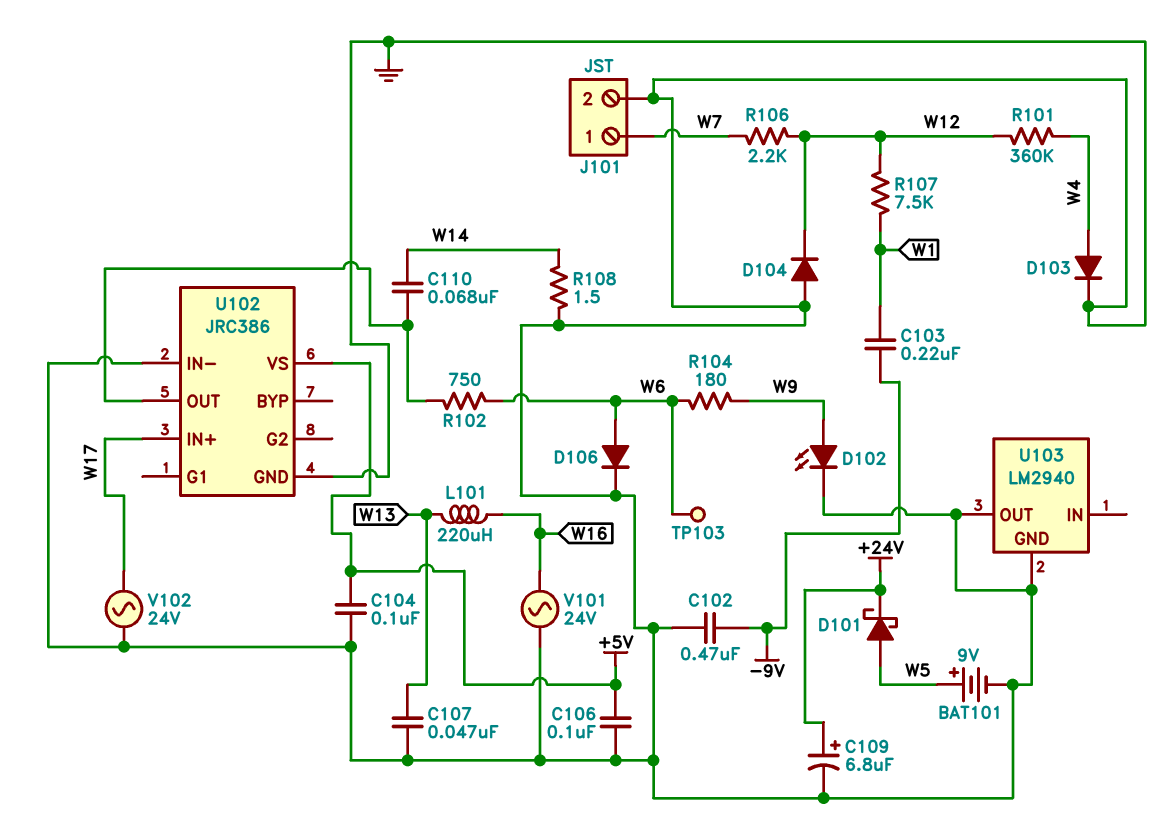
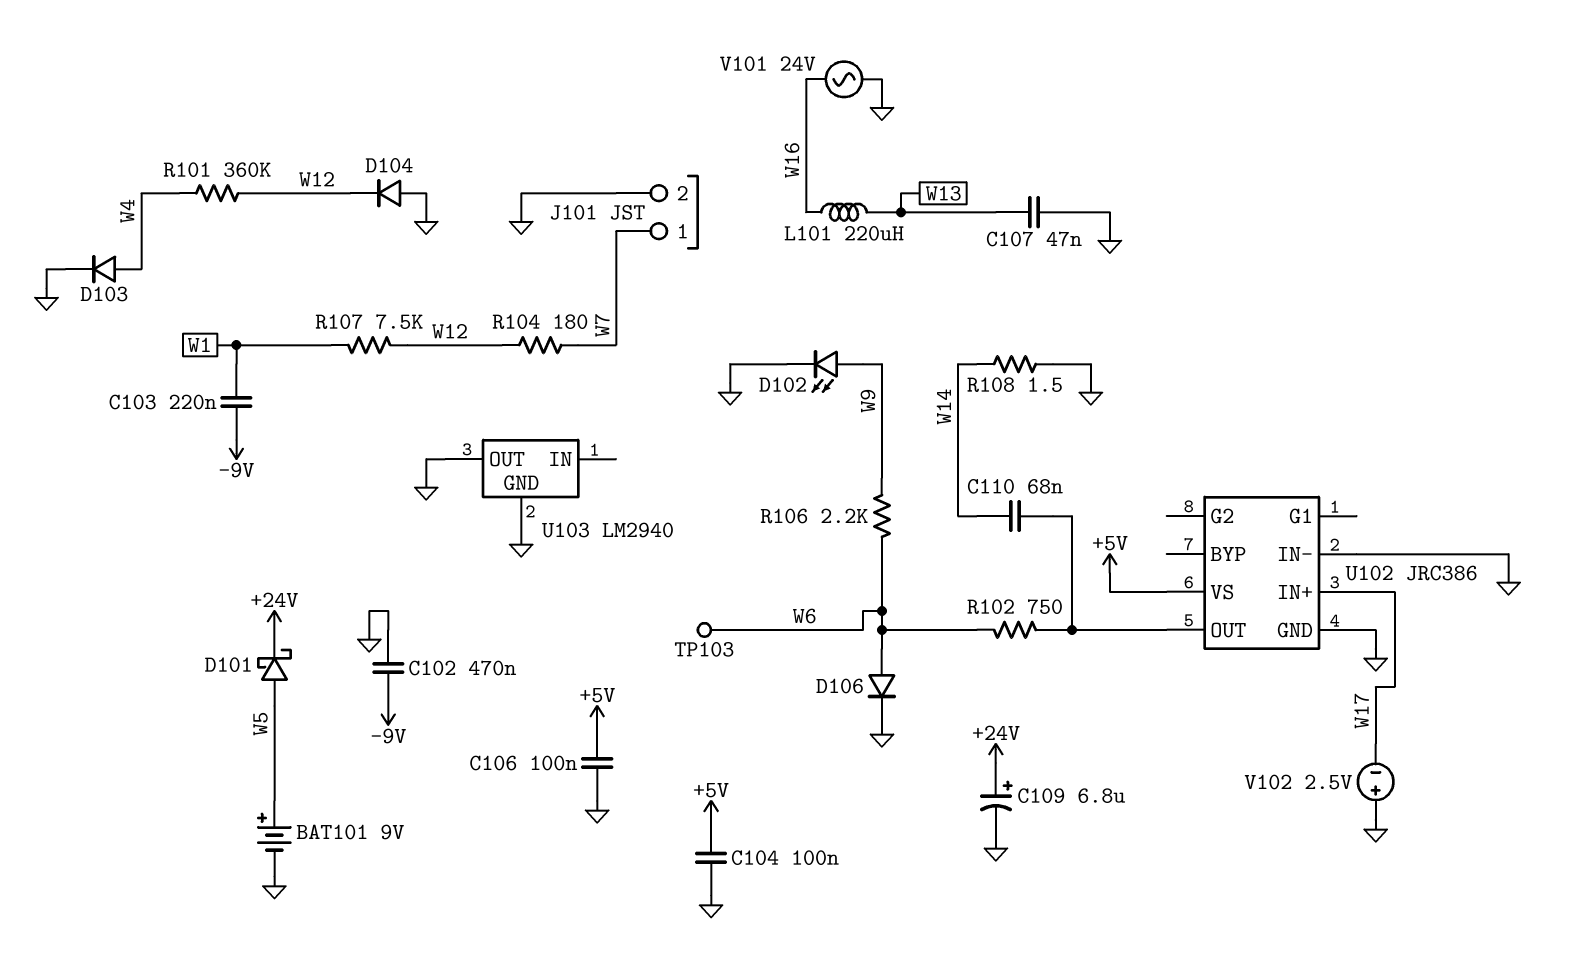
R104: 180 (W6, W9) -> 180 (W7, W12)
R106: 2.2k (W7, W12) -> 2.2k (W6, W9)
V102: AC 24V (GND, W17) -> 2.5V (plus GND, minus W17)

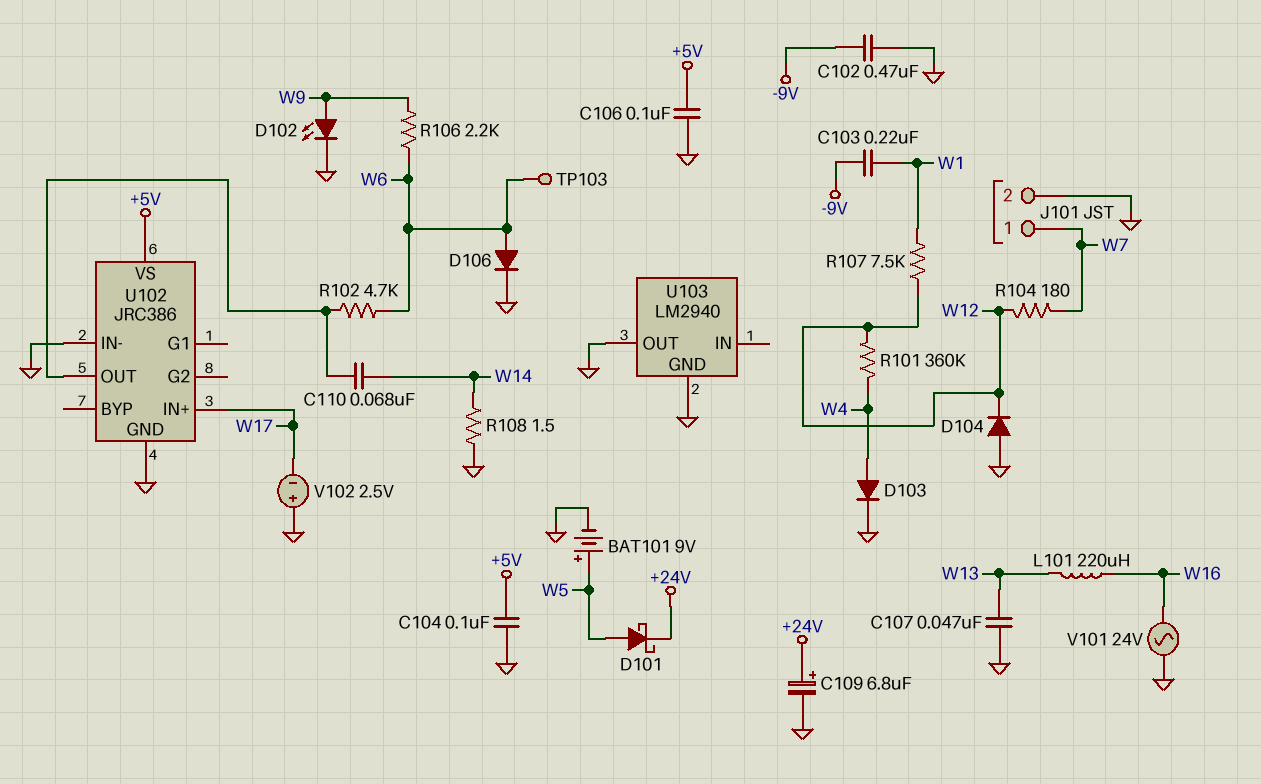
R102: 750 (U102/OUT, W6) -> 4.7k (U102/OUT, W6)

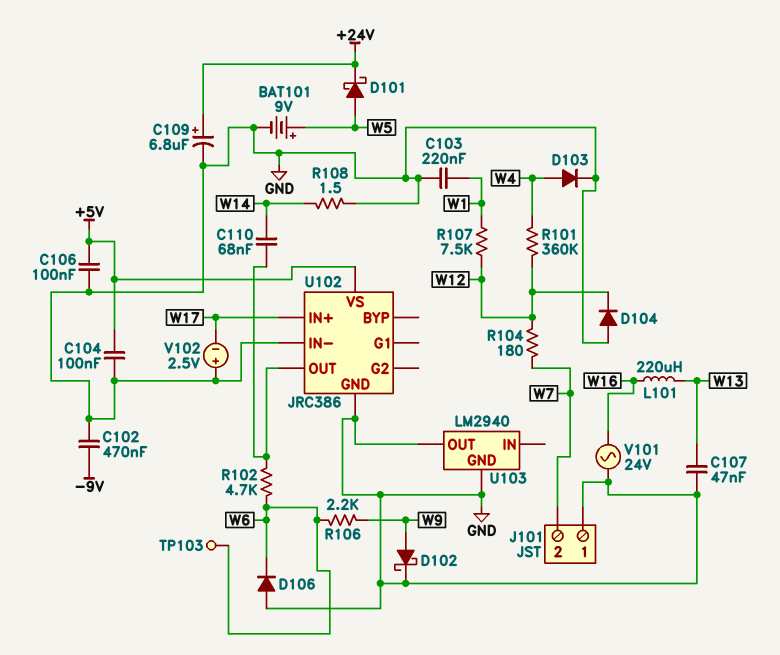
C103: 220nF (-9V, W1) -> 220nF (GND, W1)
D102: LED (A W9, K GND) -> schottky (A W9, K GND)
D106: diode (A W6, K GND) -> diode (A GND, K W6)
J101 pin 1: W7 -> GND
J101 pin 2: GND -> W7

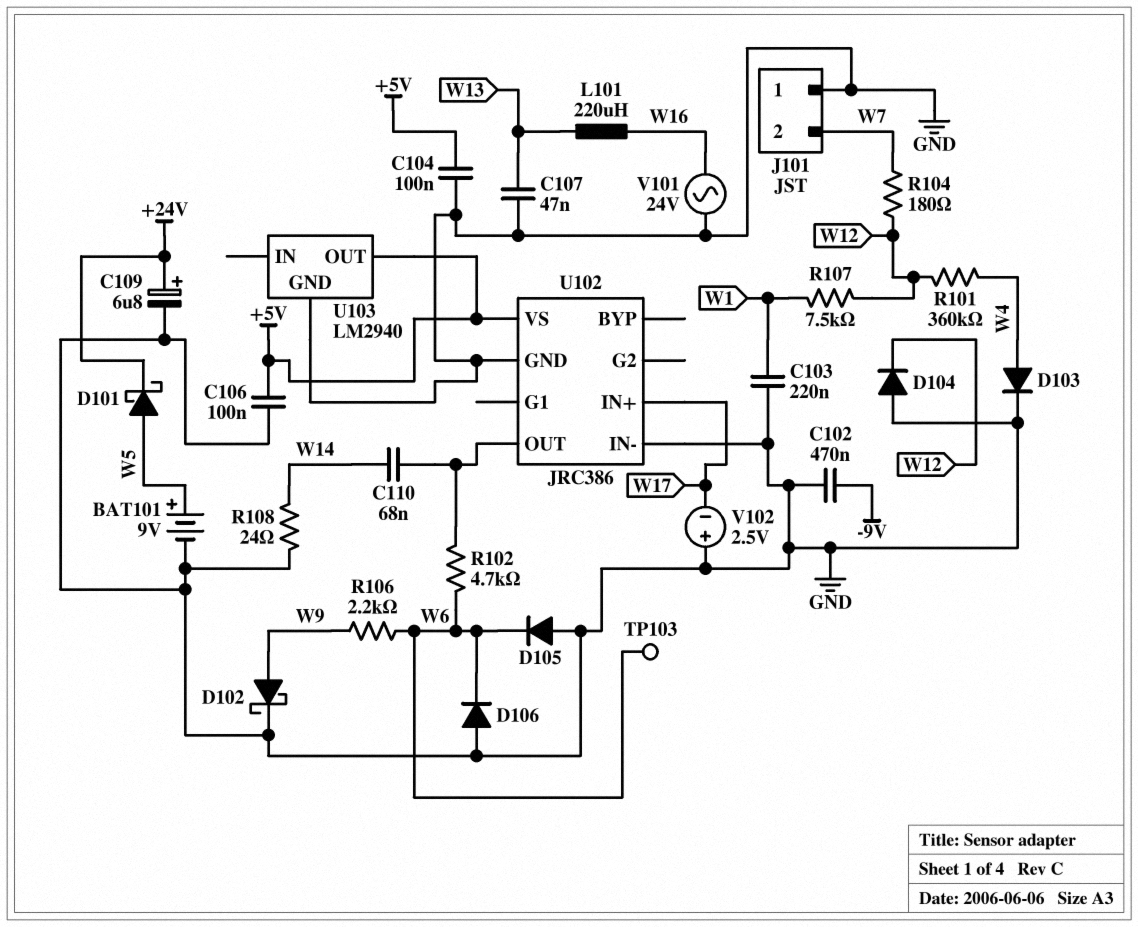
D105: none -> diode (A GND, K W6)
R108: 1.5 (GND, W14) -> 24 (GND, W14)
U103 pin OUT: GND -> +5V

